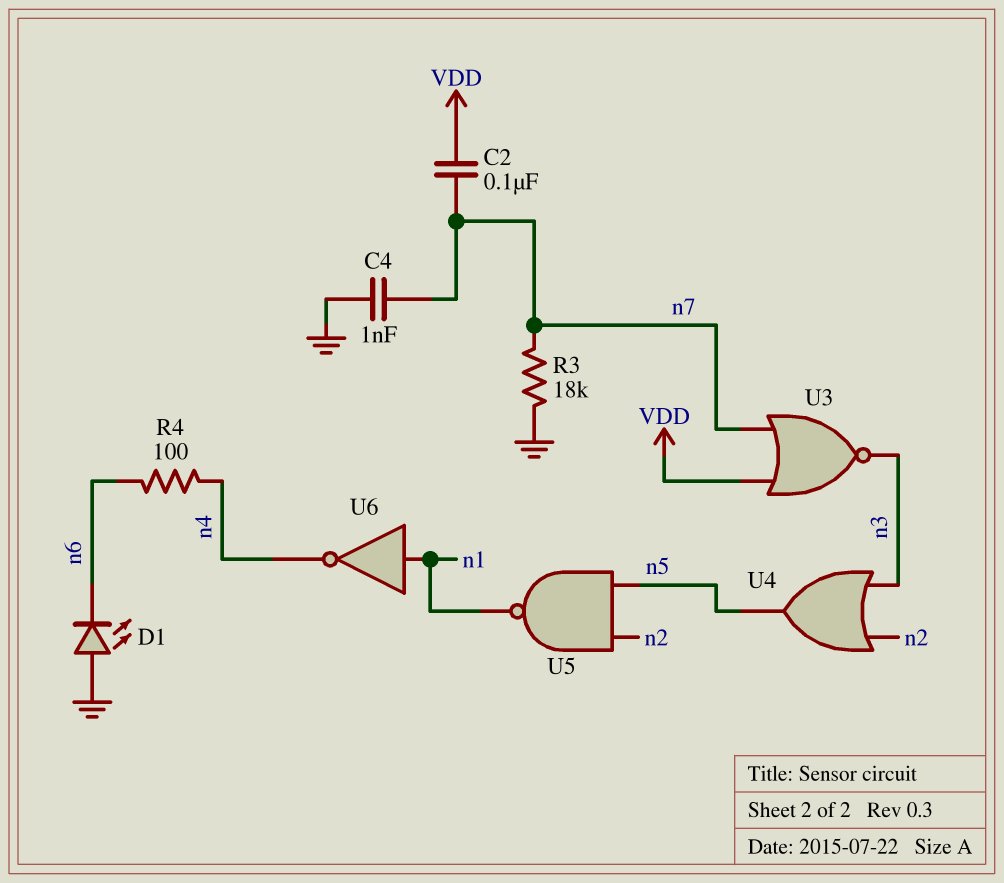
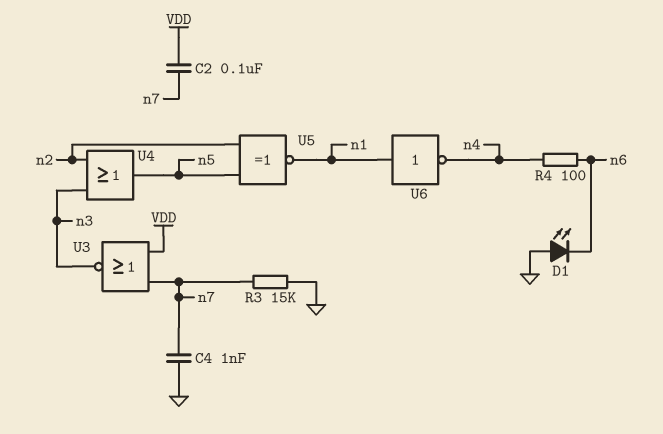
R3: 18k (GND, n7) -> 15k (GND, n7)
U5: NAND (in n2, in n5, out n1) -> XNOR (in n2, in n5, out n1)

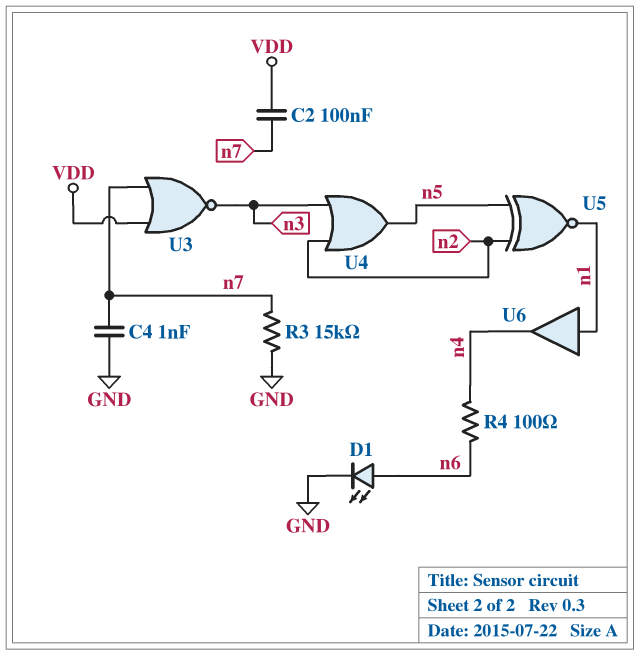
D1: LED (A GND, K n6) -> LED (A n6, K GND)
U6: NOT (in n1, out n4) -> buffer (in n1, out n4)

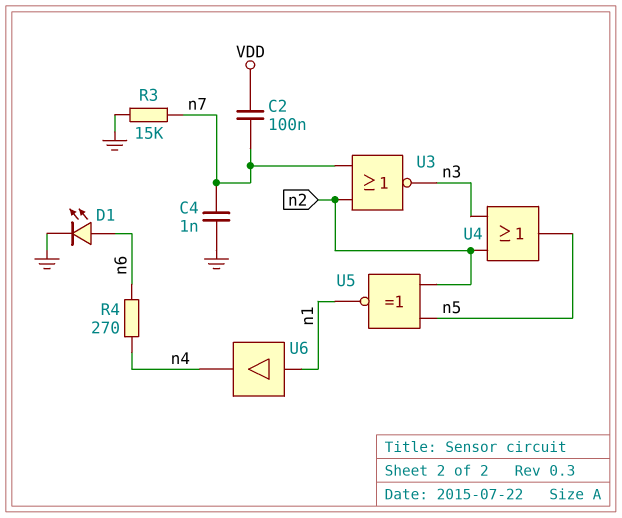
R4: 100 (n4, n6) -> 270 (n4, n6)
U3: NOR (in VDD, in n7, out n3) -> NOR (in n2, in n7, out n3)

